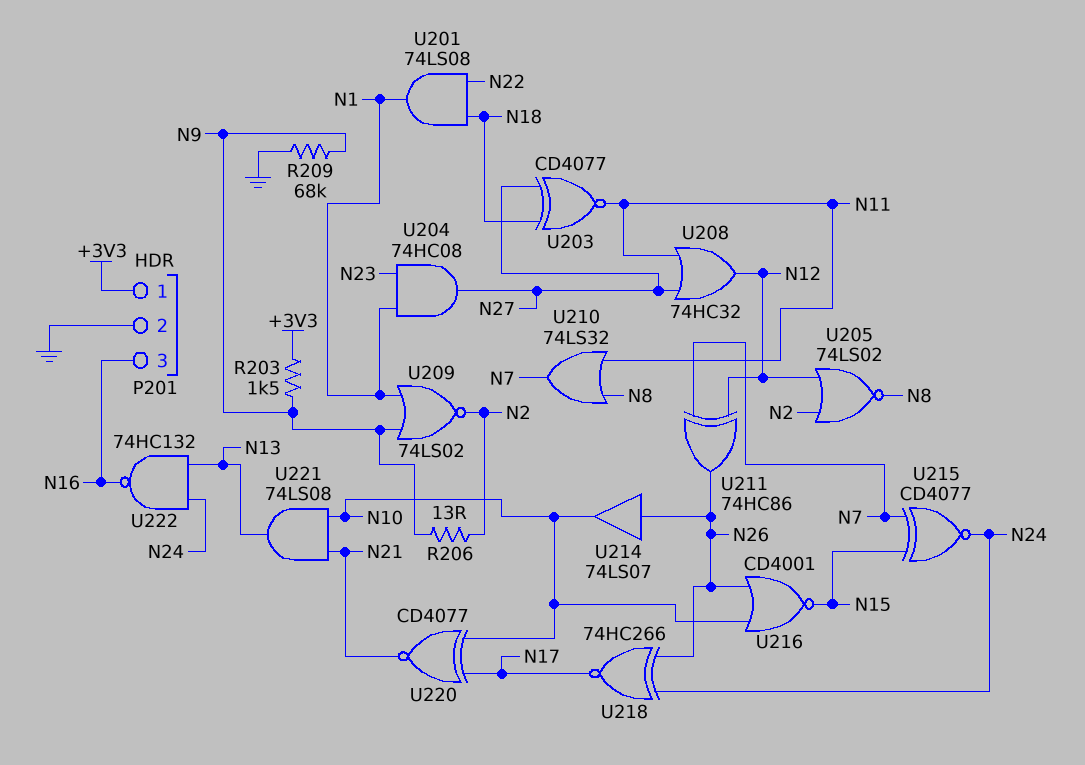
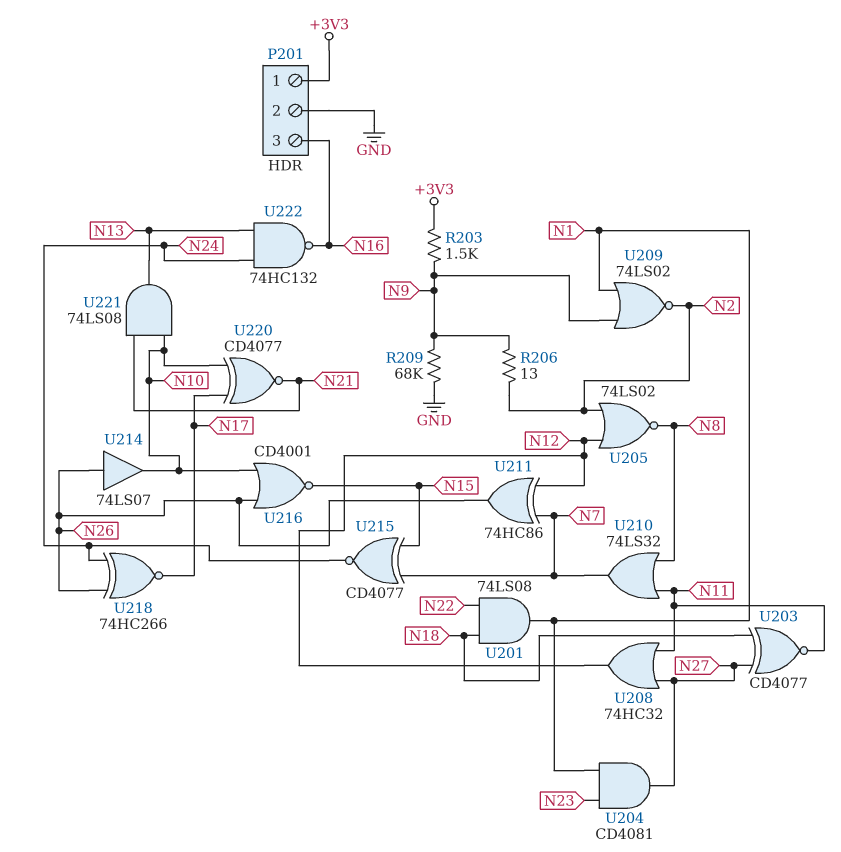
U204: AND 74HC08 (in N1, in N23, out N27) -> AND CD4081 (in N1, in N23, out N27)

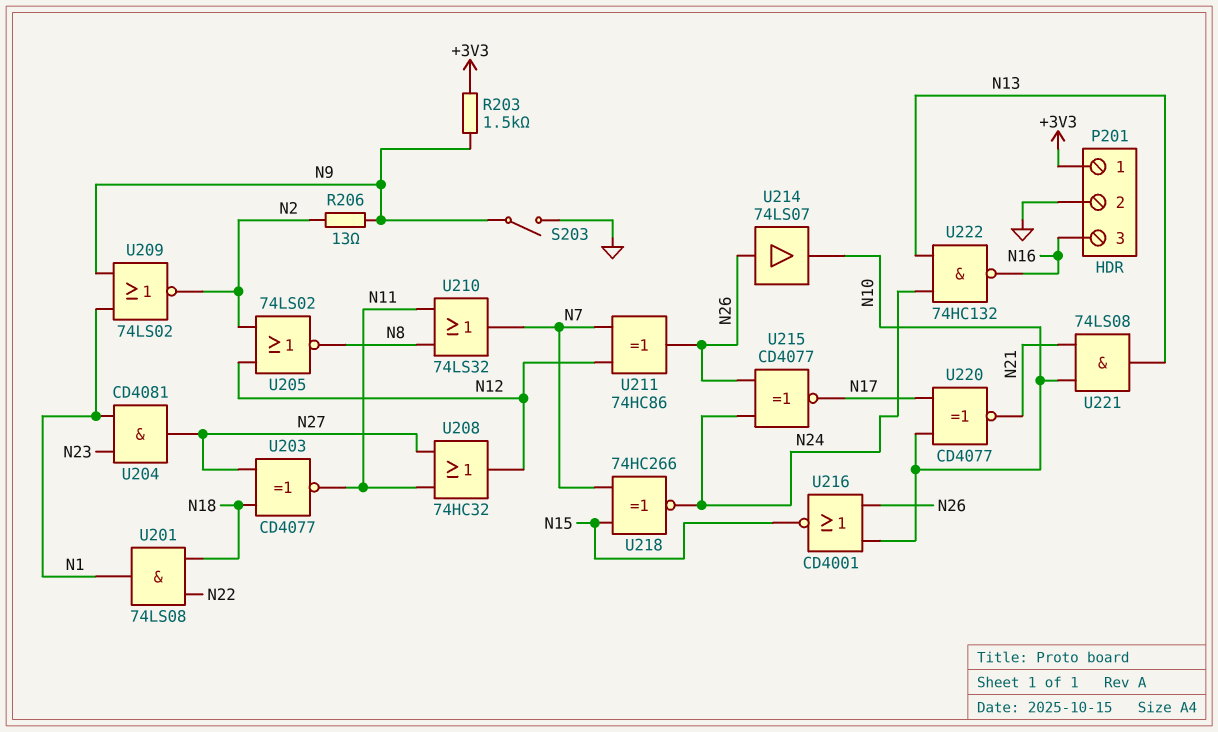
R209: 68k (GND, N9) -> none
S203: none -> switch (GND, N9)
U215: XNOR CD4077 (in N7, in N15, out N24) -> XNOR CD4077 (in N24, in N26, out N17)
U218: XNOR 74HC266 (in N24, in N26, out N17) -> XNOR 74HC266 (in N7, in N15, out N24)

